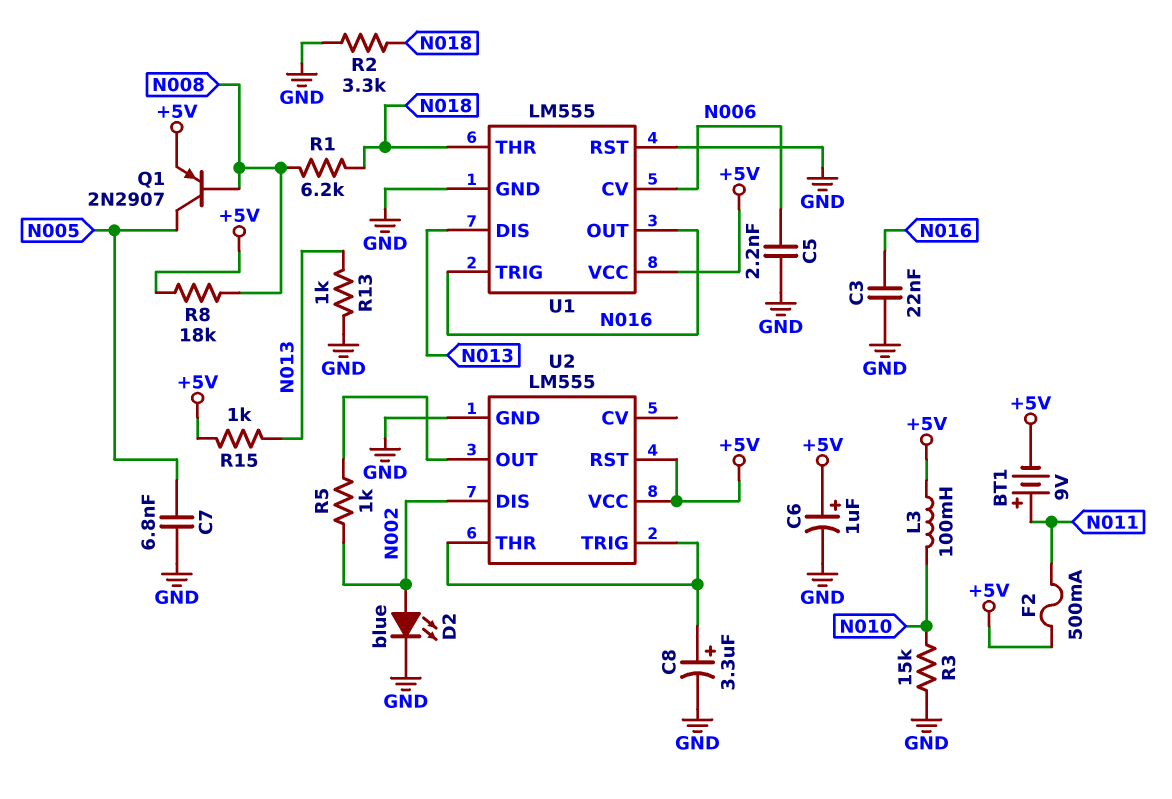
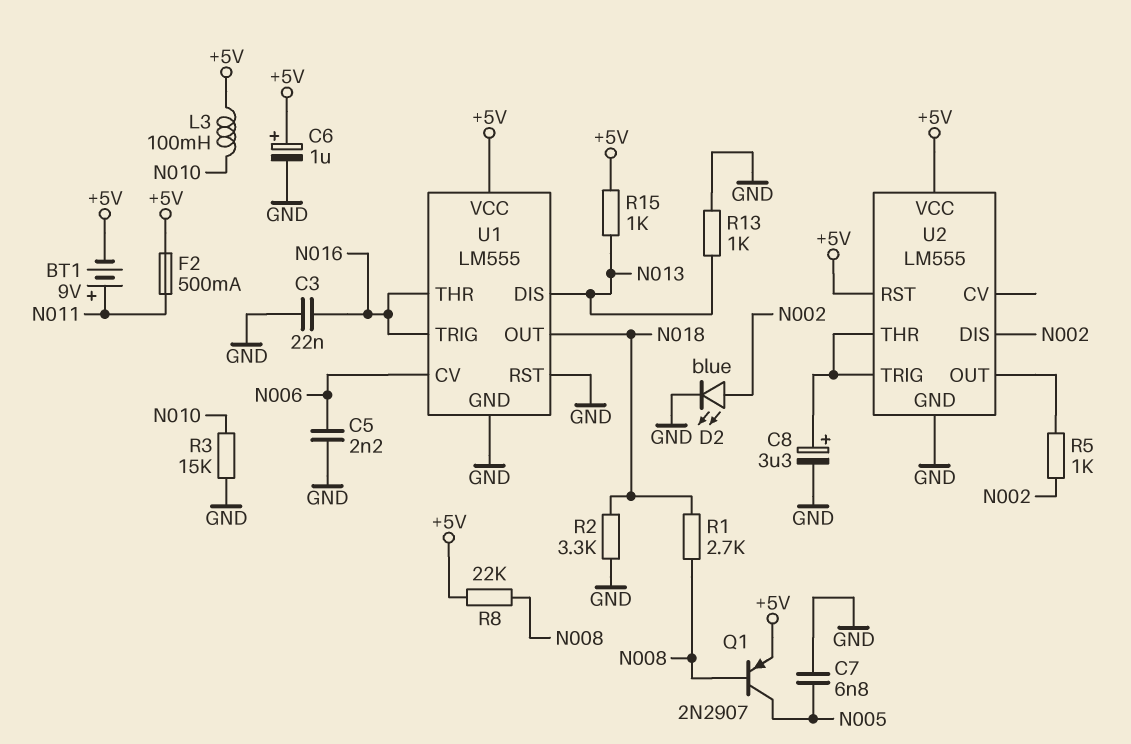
R1: 6.2k (N008, N018) -> 2.7k (N008, N018)
R8: 18k (+5V, N008) -> 22k (+5V, N008)
U1 pin OUT: N016 -> N018
U1 pin THR: N018 -> N016

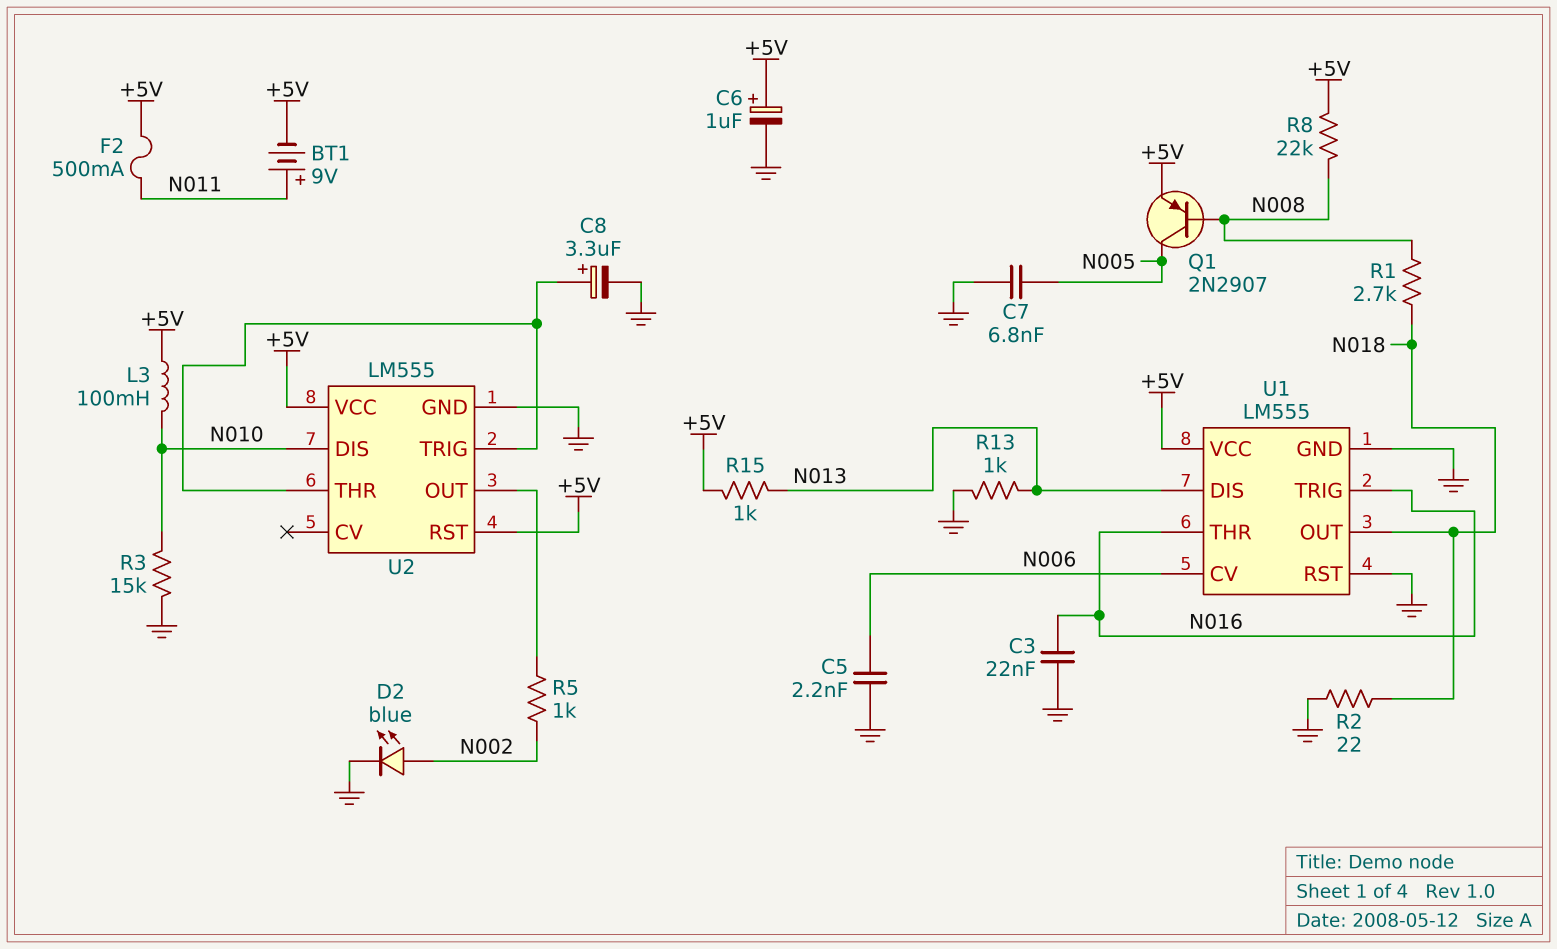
R2: 3.3k (GND, N018) -> 22 (GND, N018)
U2 pin DIS: N002 -> N010

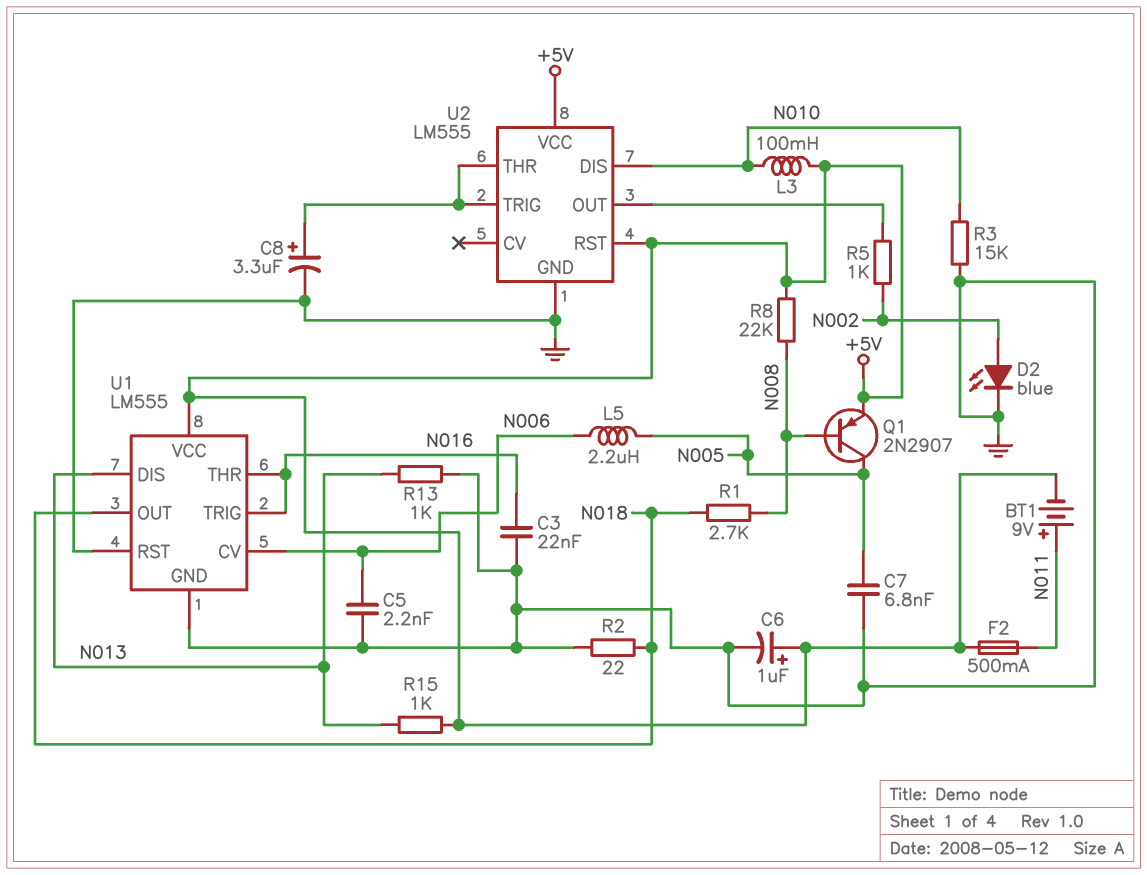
L5: none -> 2.2uH (N005, N006)

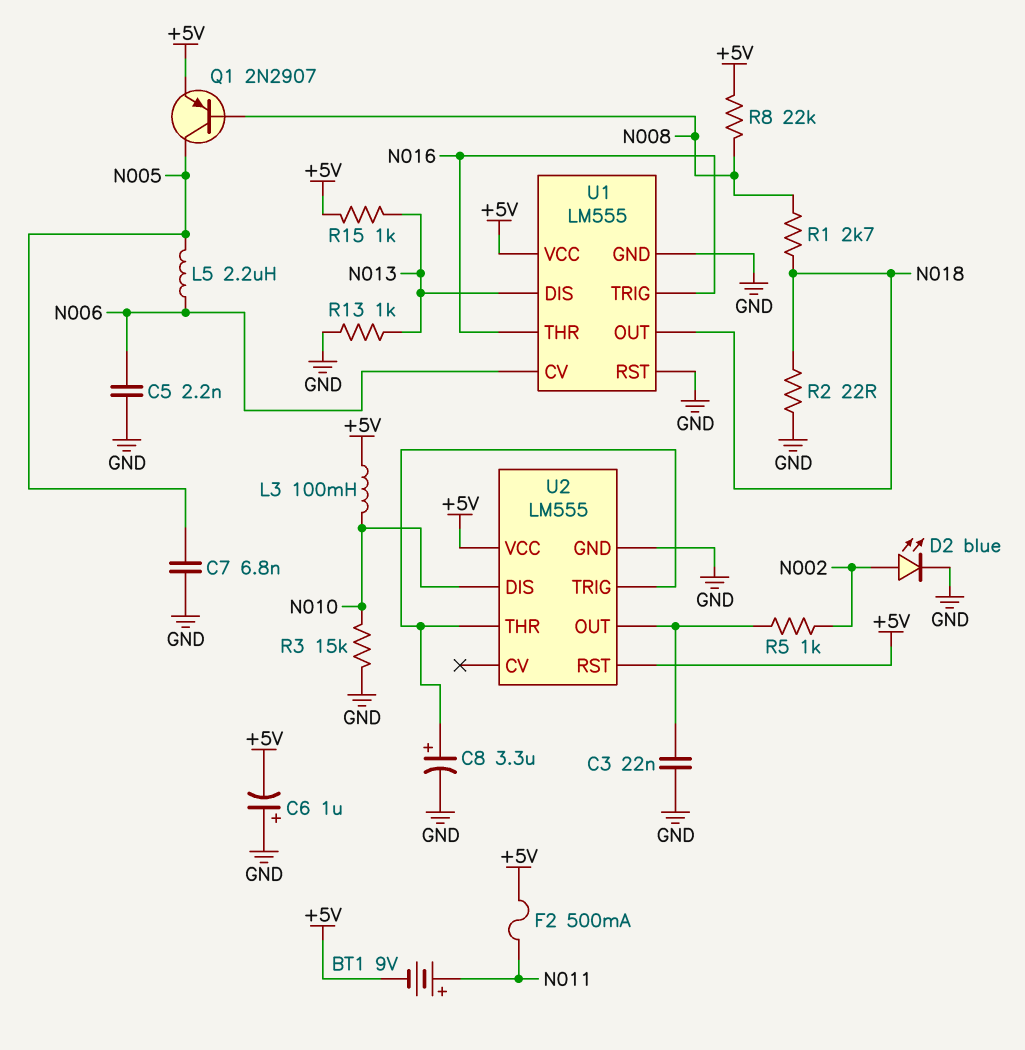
C3: 22nF (GND, N016) -> 22nF (GND, U2/OUT)
C6: 1uF (plus +5V, minus GND) -> 1uF (plus GND, minus +5V)

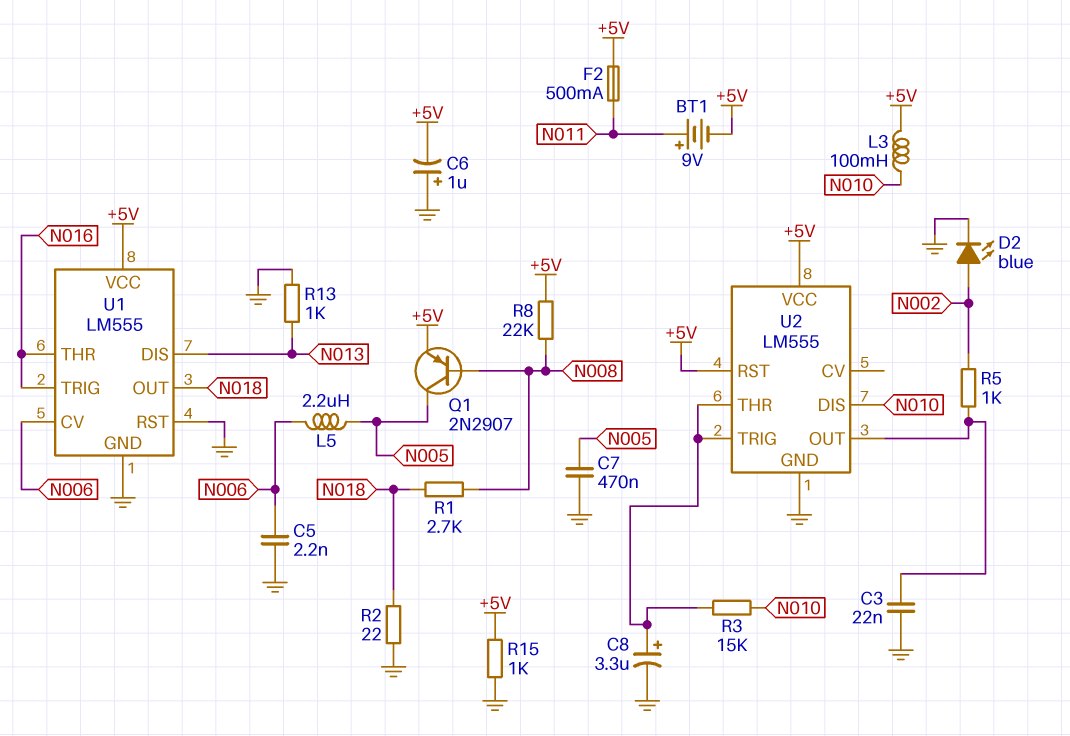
C7: 6.8nF (GND, N005) -> 470nF (GND, N005)
R3: 15k (GND, N010) -> 15k (N010, U2/THR)
R15: 1k (+5V, N013) -> 1k (+5V, GND)

